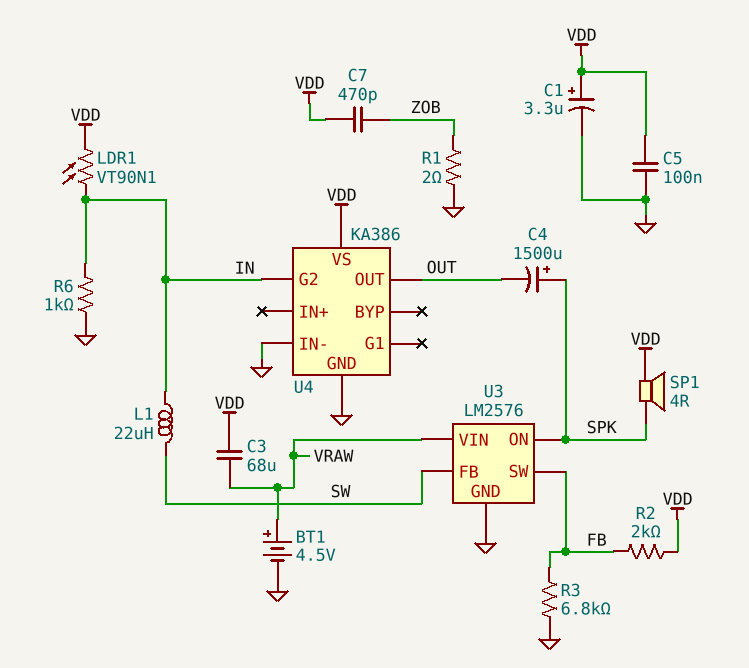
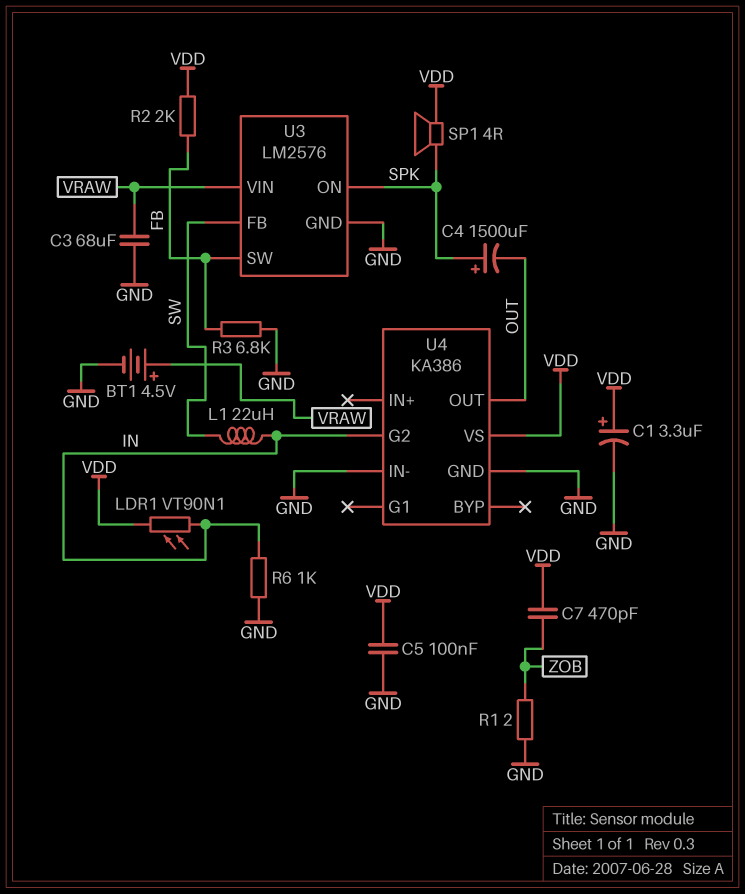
C3: 68uF (VDD, VRAW) -> 68uF (GND, VRAW)

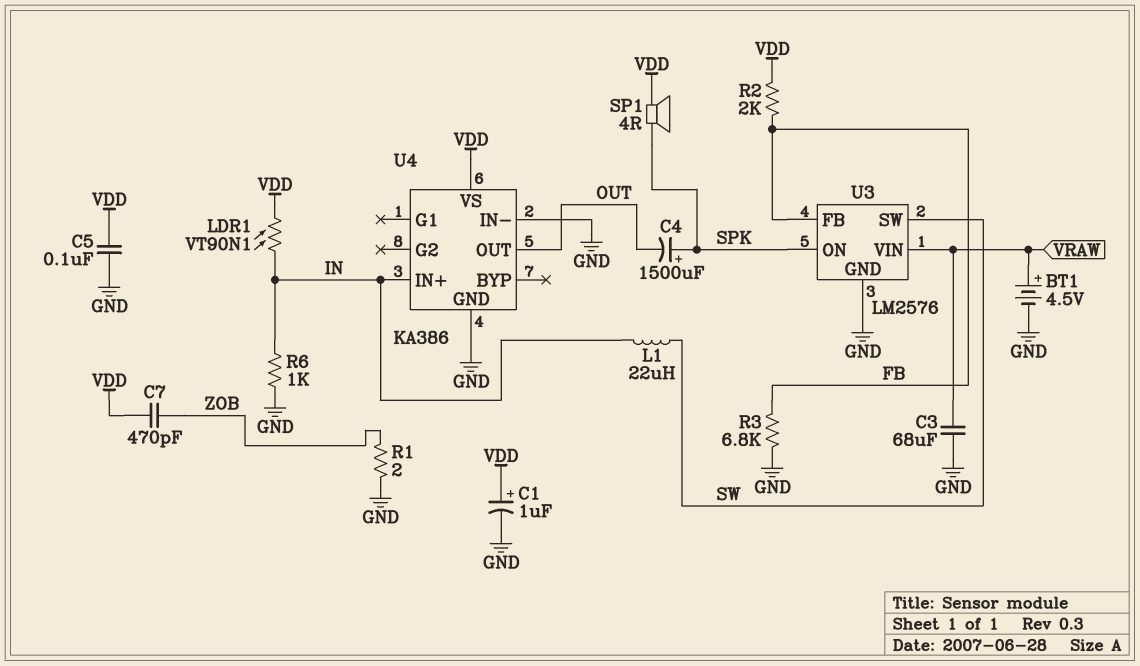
C1: 3.3uF (plus VDD, minus GND) -> 1uF (plus VDD, minus GND)
U3 pin FB: SW -> FB
U3 pin SW: FB -> SW
U4 pin G2: IN -> none
U4 pin IN+: none -> IN

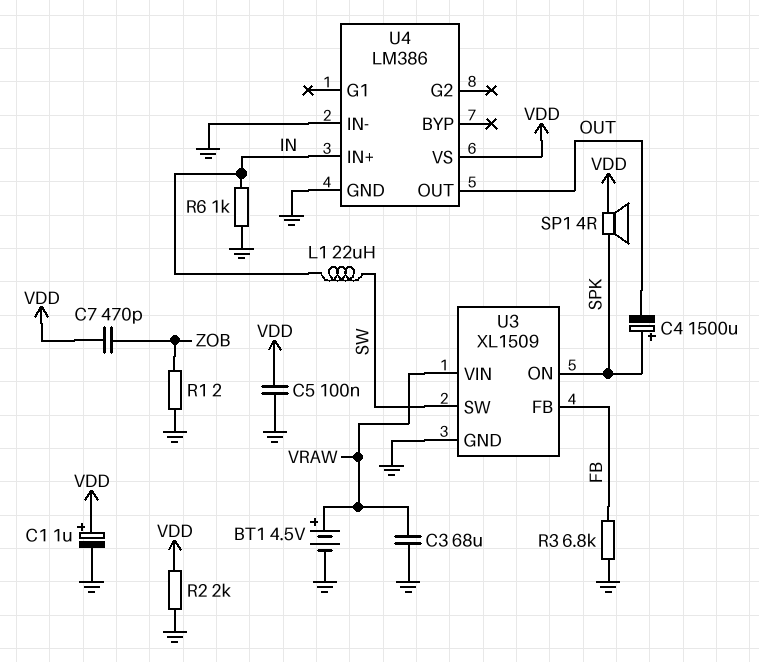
LDR1: VT90N1 (IN, VDD) -> none
R2: 2k (FB, VDD) -> 2k (GND, VDD)
U3: LM2576 -> XL1509
U4: KA386 -> LM386

